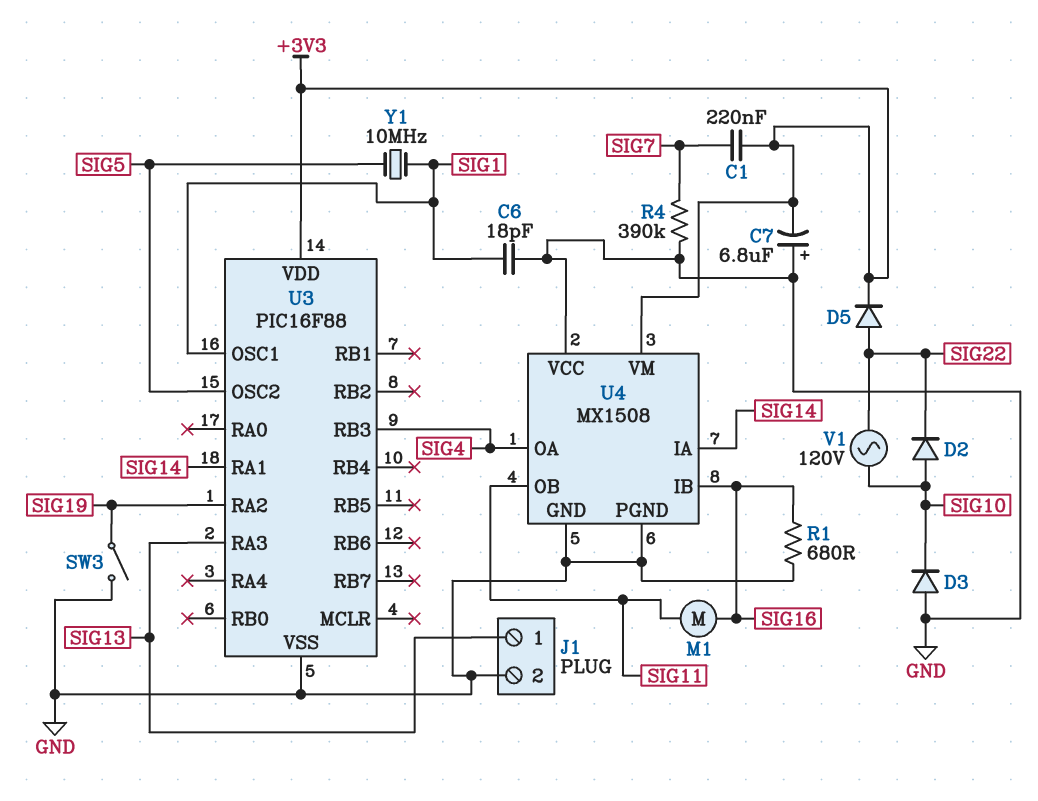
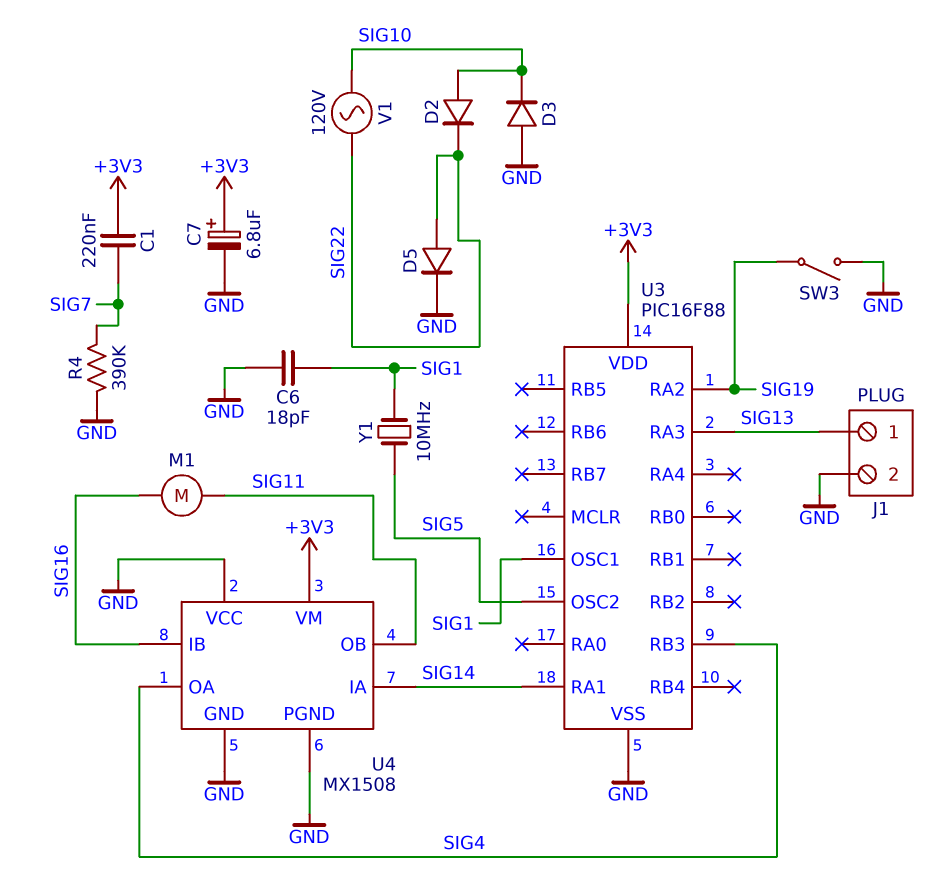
C7: 6.8uF (plus GND, minus +3V3) -> 6.8uF (plus +3V3, minus GND)
D5: diode (A SIG22, K +3V3) -> diode (A SIG22, K GND)
R1: 680 (GND, SIG16) -> none

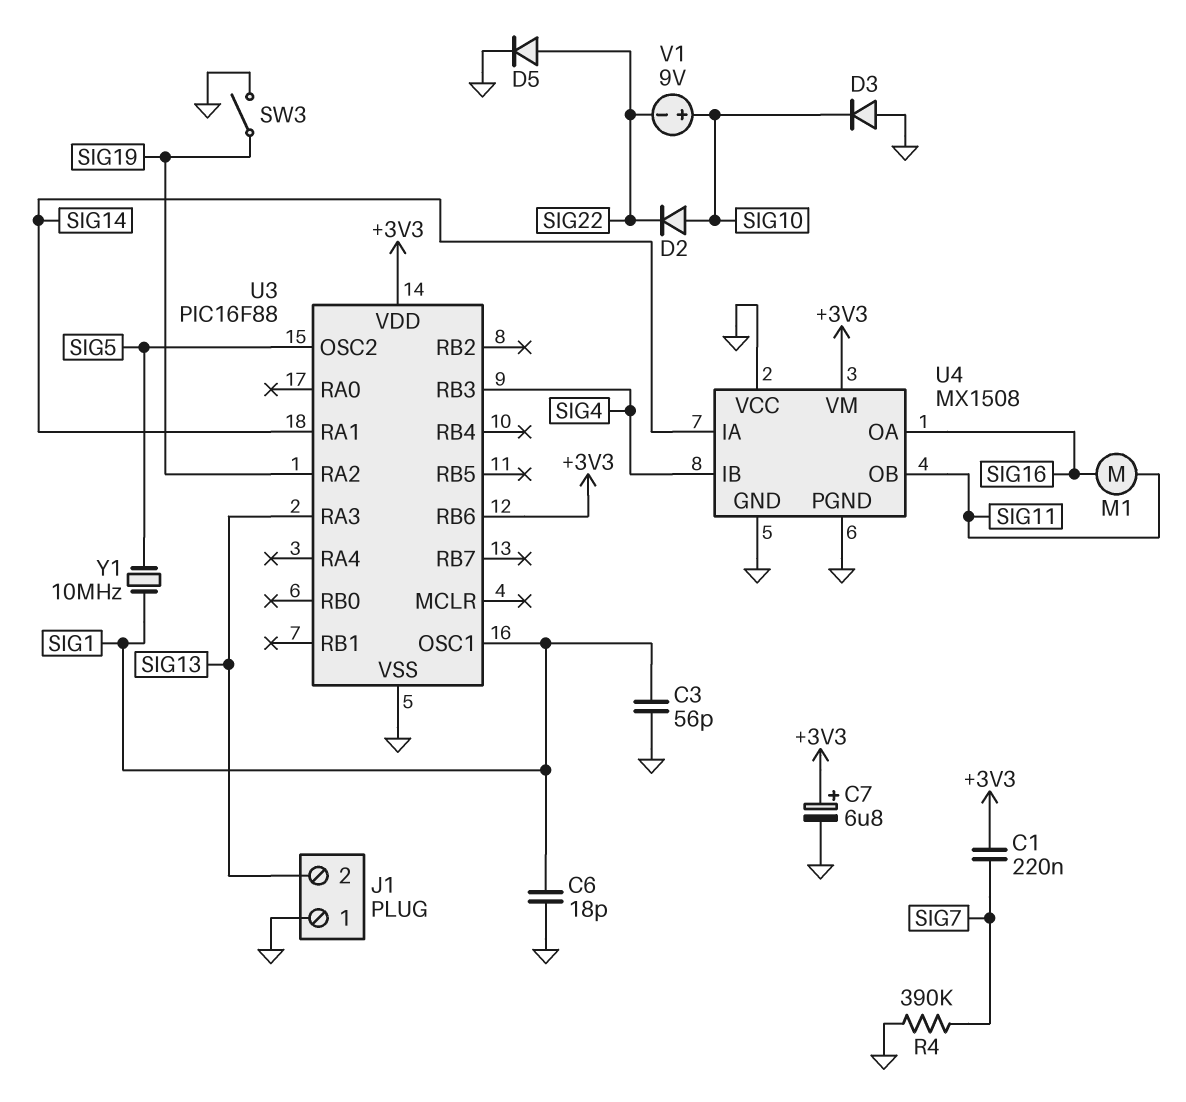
C3: none -> 56pF (GND, SIG1)
J1 pin 1: SIG13 -> GND
J1 pin 2: GND -> SIG13
U3 pin RB6: none -> +3V3
U4 pin IB: SIG16 -> SIG4
U4 pin OA: SIG4 -> SIG16
V1: AC 120V (SIG10, SIG22) -> 9V (plus SIG10, minus SIG22)

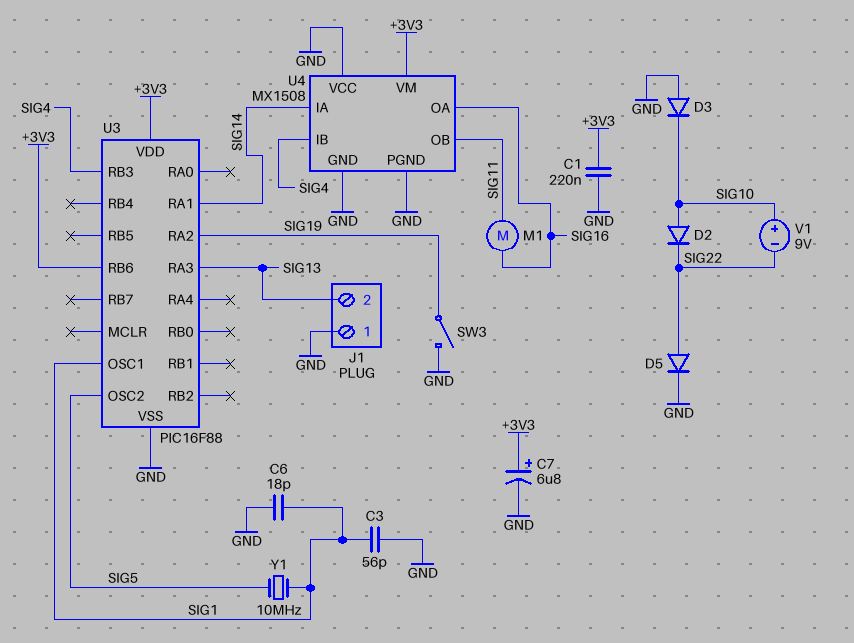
C1: 220nF (+3V3, SIG7) -> 220nF (+3V3, GND)
R4: 390k (GND, SIG7) -> none

